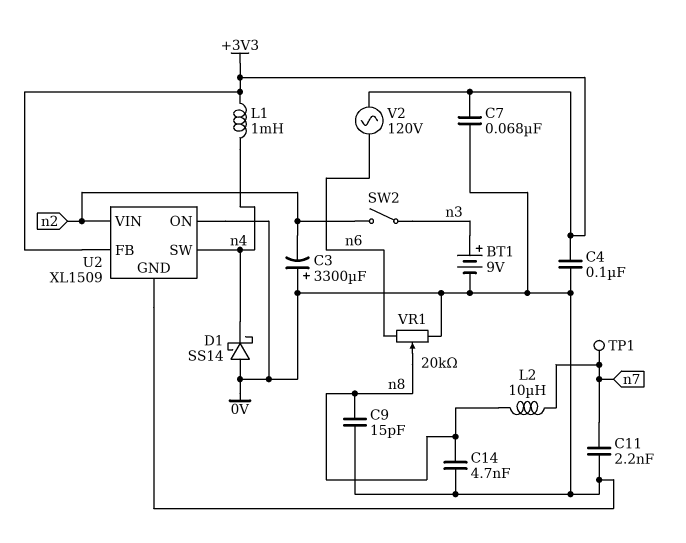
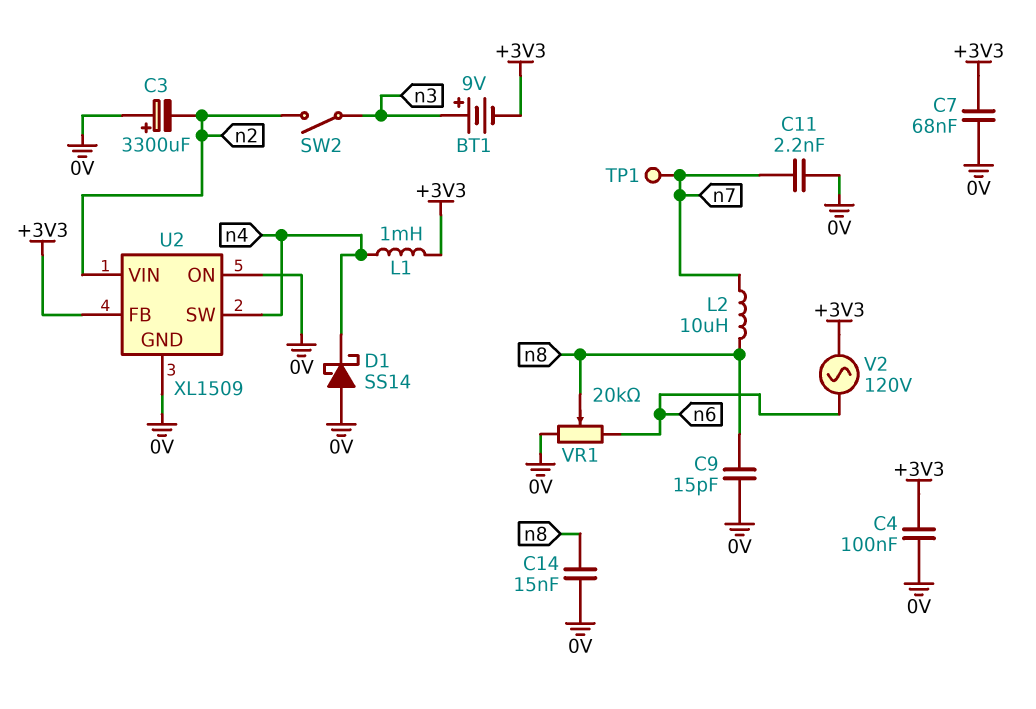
BT1: 9V (plus n3, minus 0V) -> 9V (plus n3, minus +3V3)
C14: 4.7nF (0V, n8) -> 15nF (0V, n8)

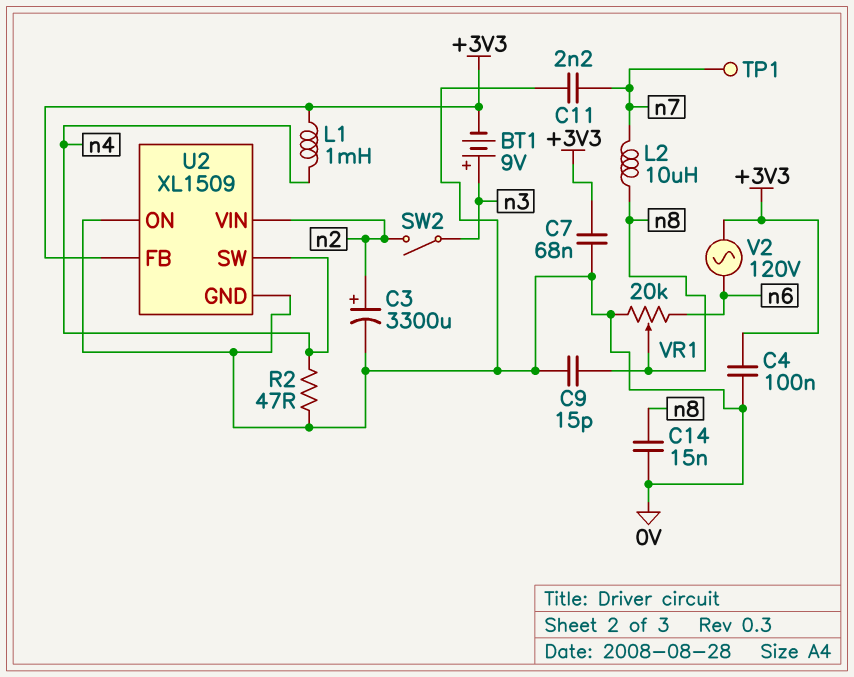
C3: 3300uF (plus 0V, minus n2) -> 3300uF (plus n2, minus 0V)
D1: schottky SS14 (A 0V, K n4) -> none
R2: none -> 47 (0V, n4)

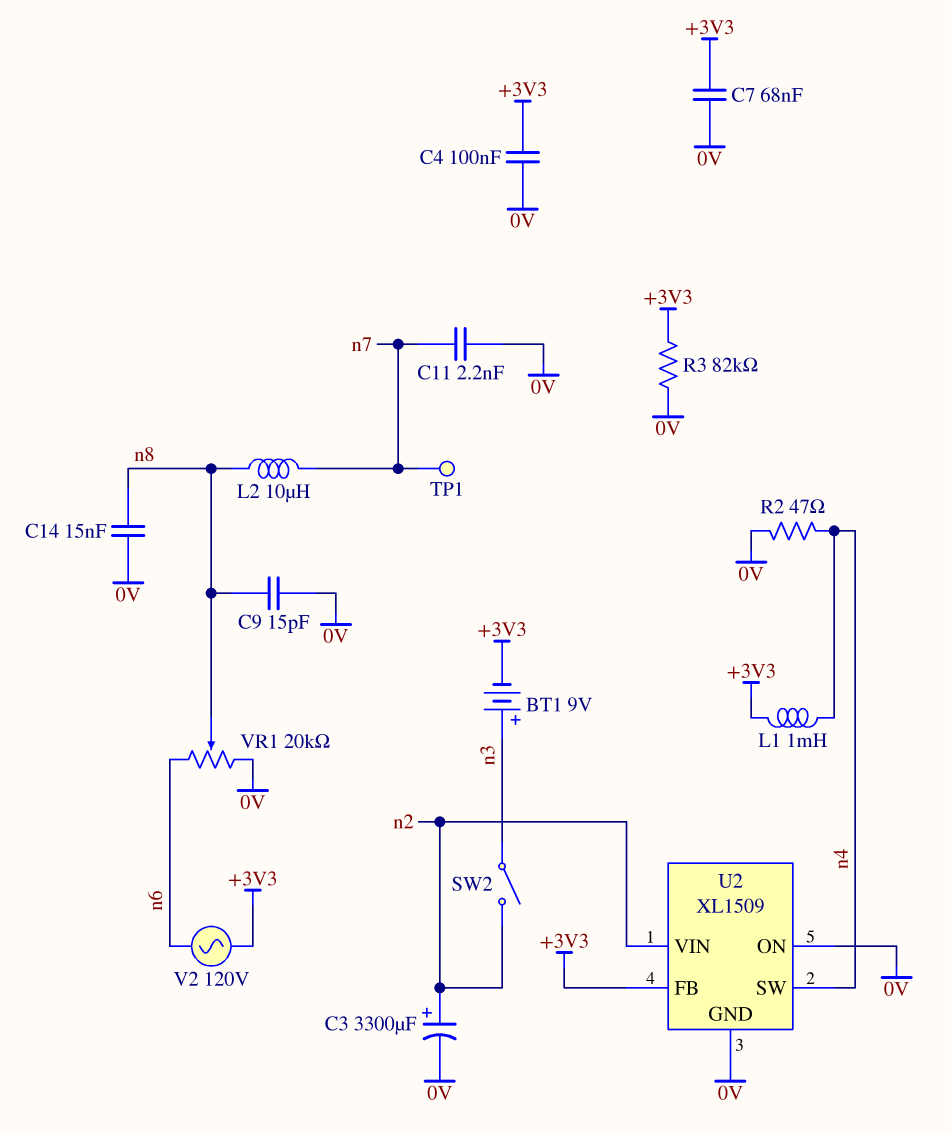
R3: none -> 82k (+3V3, 0V)

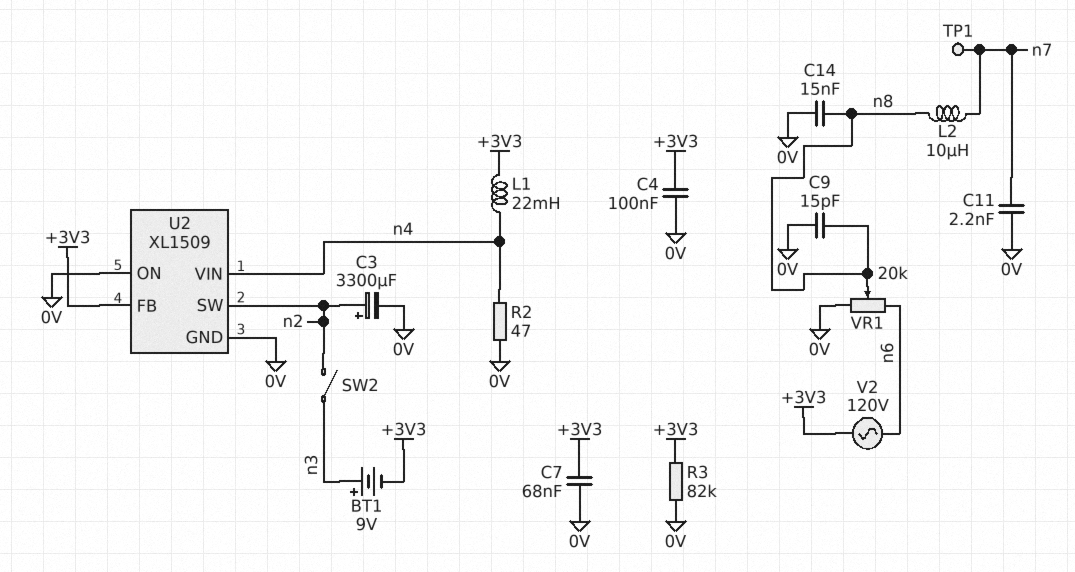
L1: 1mH (+3V3, n4) -> 22mH (+3V3, n4)
U2 pin SW: n4 -> n2
U2 pin VIN: n2 -> n4

